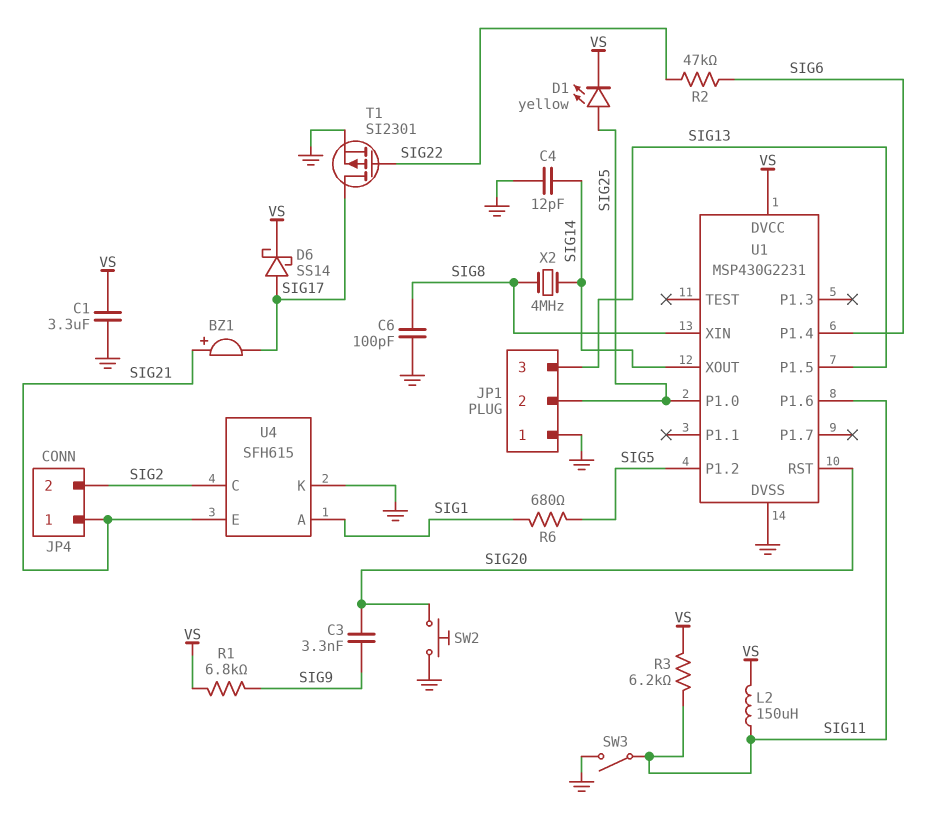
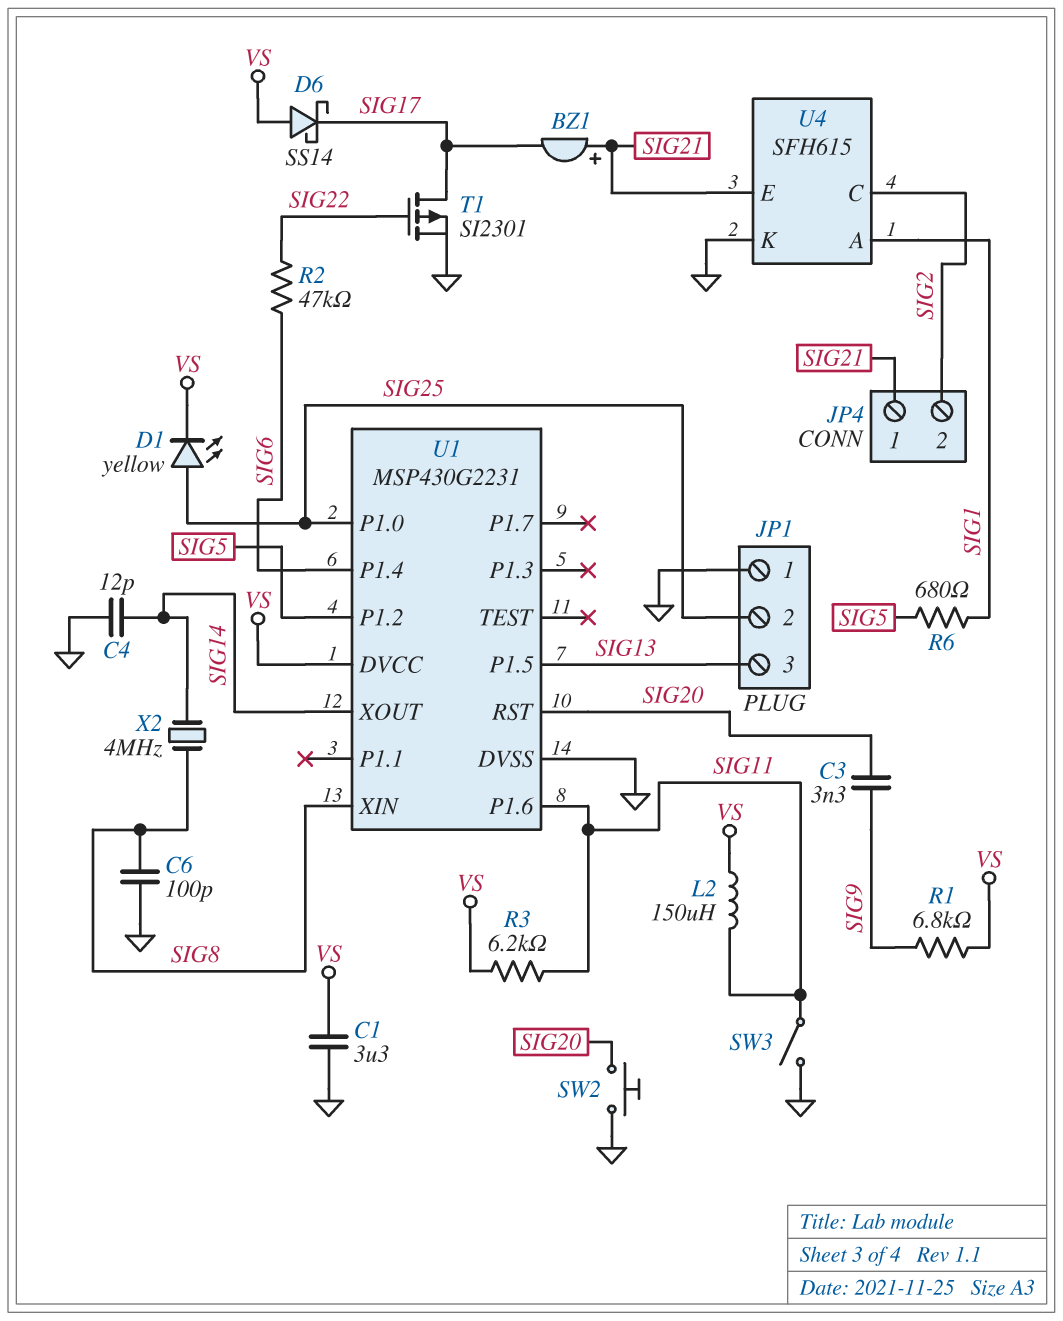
D6: schottky SS14 (A SIG17, K VS) -> schottky SS14 (A VS, K SIG17)

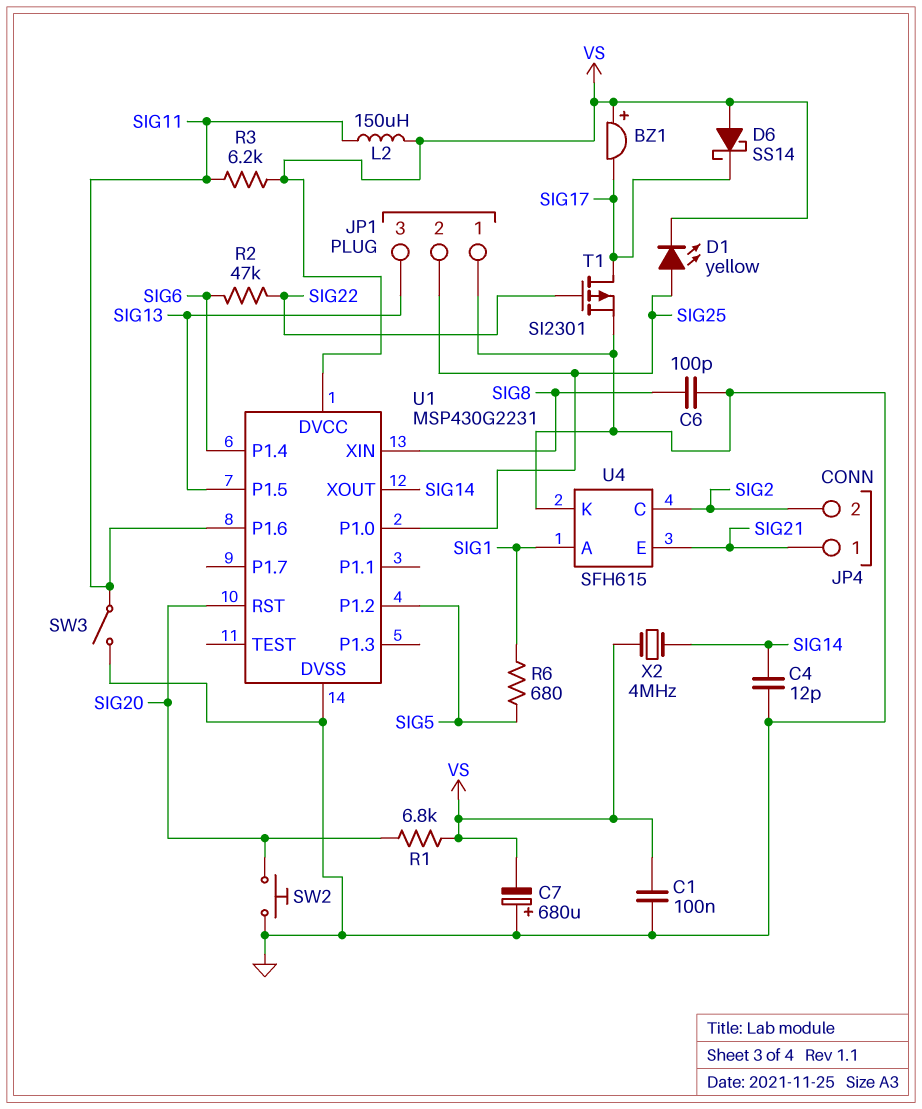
BZ1: buzzer (plus SIG21, minus SIG17) -> buzzer (plus VS, minus SIG17)
C1: 3.3uF (GND, VS) -> 100nF (GND, VS)
C3: 3.3nF (SIG9, SIG20) -> none
C7: none -> 680uF (plus GND, minus VS)
R1: 6.8k (SIG9, VS) -> 6.8k (SIG20, VS)
X2: 4MHz (SIG8, SIG14) -> 4MHz (SIG14, VS)

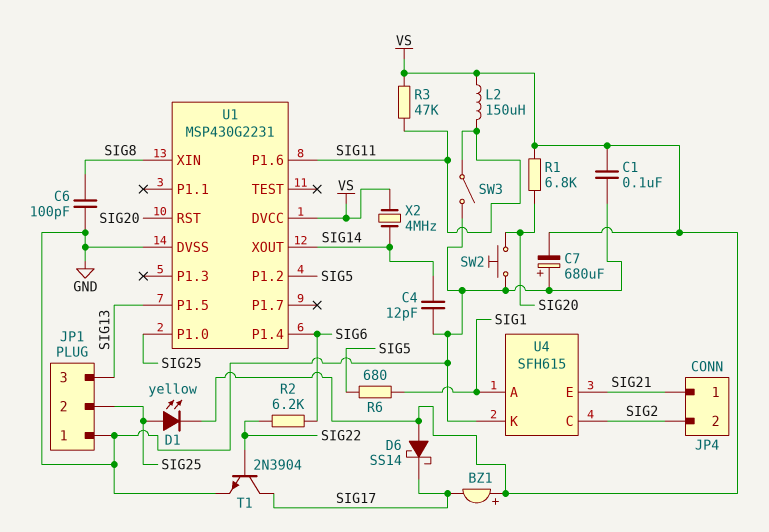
R2: 47k (SIG6, SIG22) -> 6.2k (SIG6, SIG22)
R3: 6.2k (SIG11, VS) -> 47k (SIG11, VS)
T1: PMOS SI2301 (G SIG22, D SIG17, S GND) -> NPN 2N3904 (B SIG22, C SIG17, E GND)

